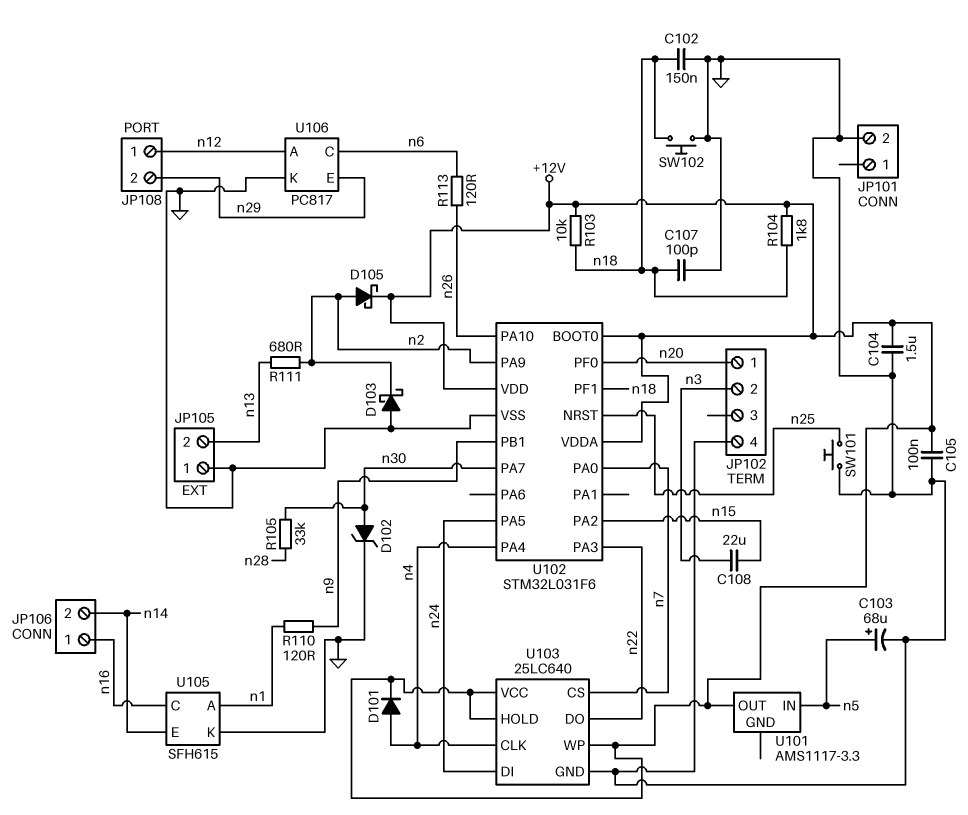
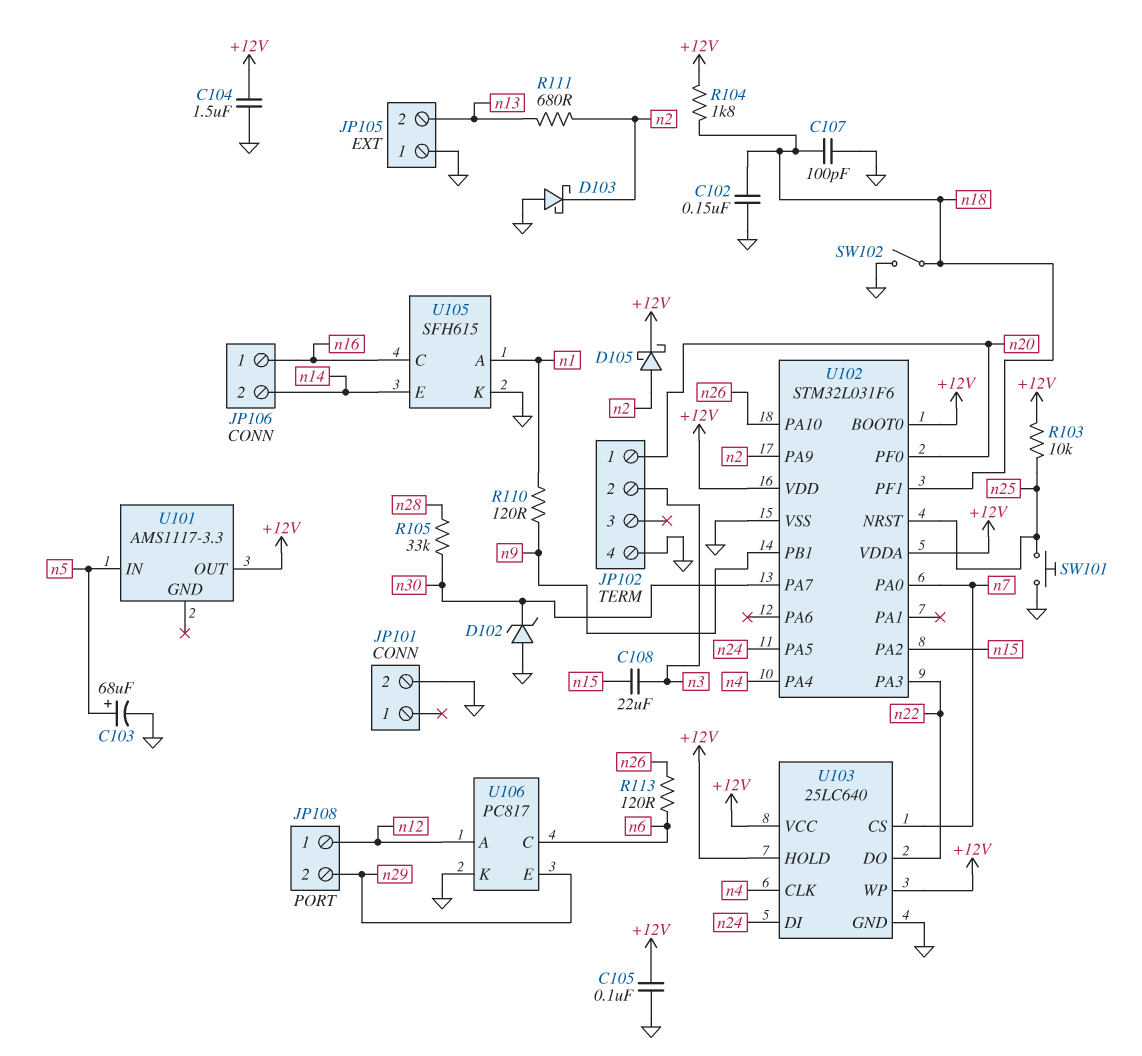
D101: diode (A n4, K +12V) -> none
D102: zener (A n30, K GND) -> zener (A GND, K n30)
R103: 10k (+12V, n18) -> 10k (+12V, n25)
SW102: button (GND, n18) -> switch (GND, n18)

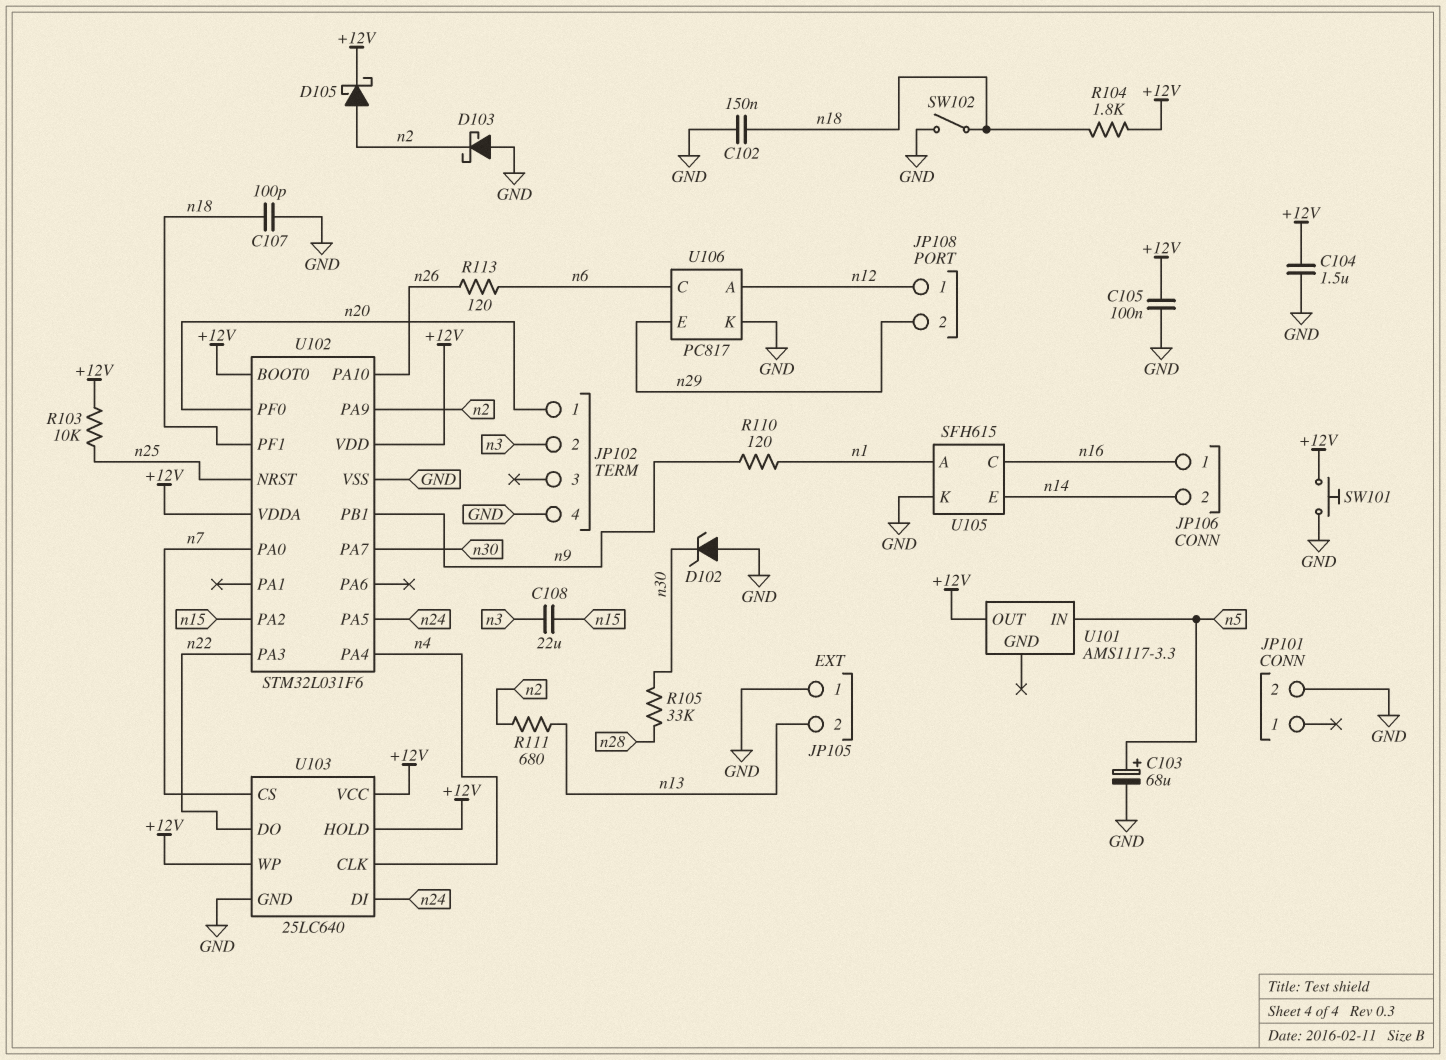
SW101: button (GND, n25) -> button (+12V, GND)

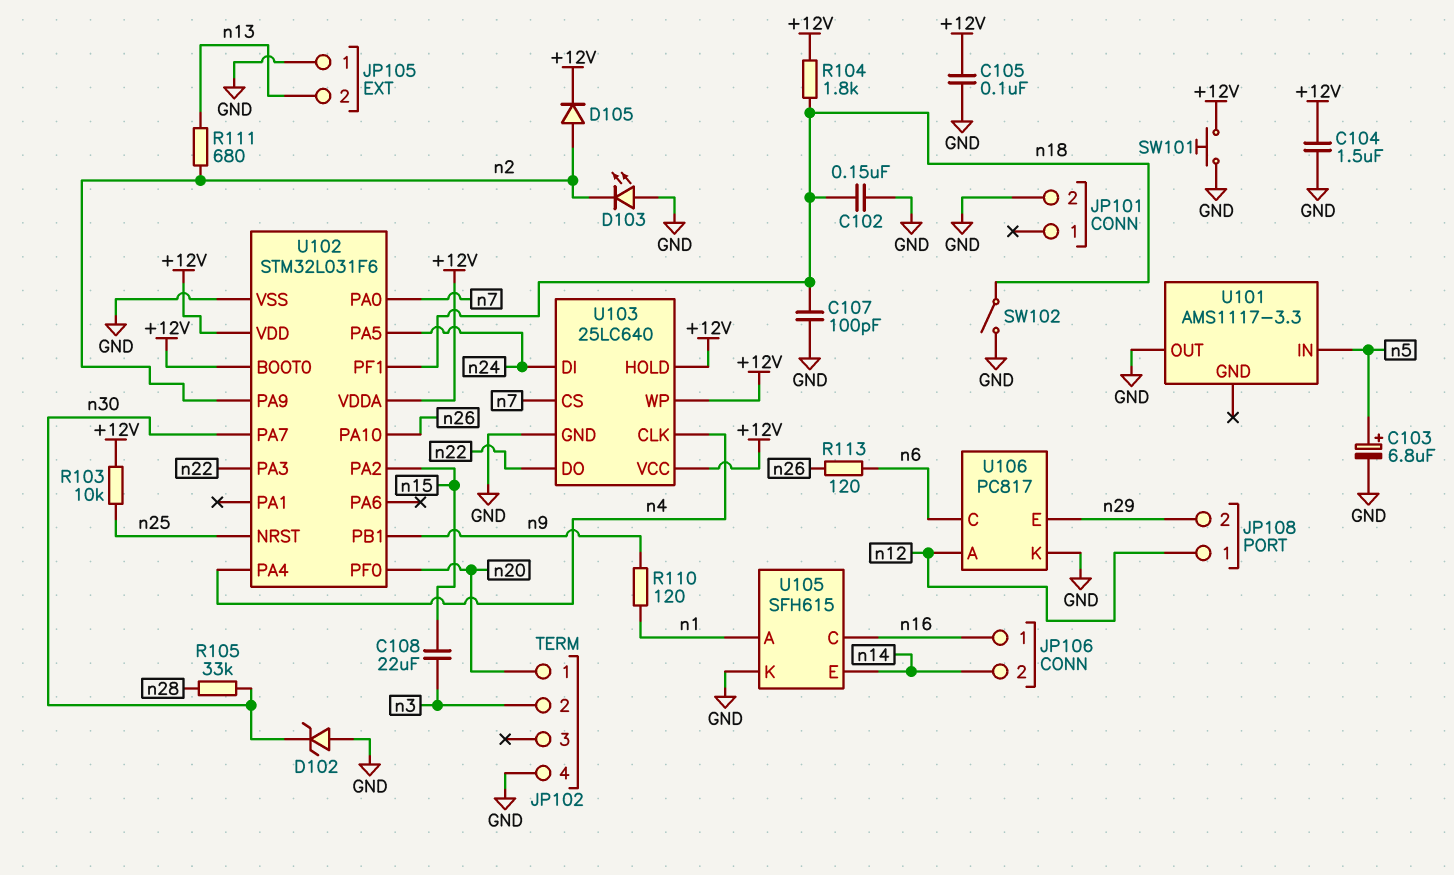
C103: 68uF (plus n5, minus GND) -> 6.8uF (plus n5, minus GND)
D103: schottky (A GND, K n2) -> LED (A GND, K n2)
D105: schottky (A n2, K +12V) -> diode (A n2, K +12V)
U101 pin OUT: +12V -> GND

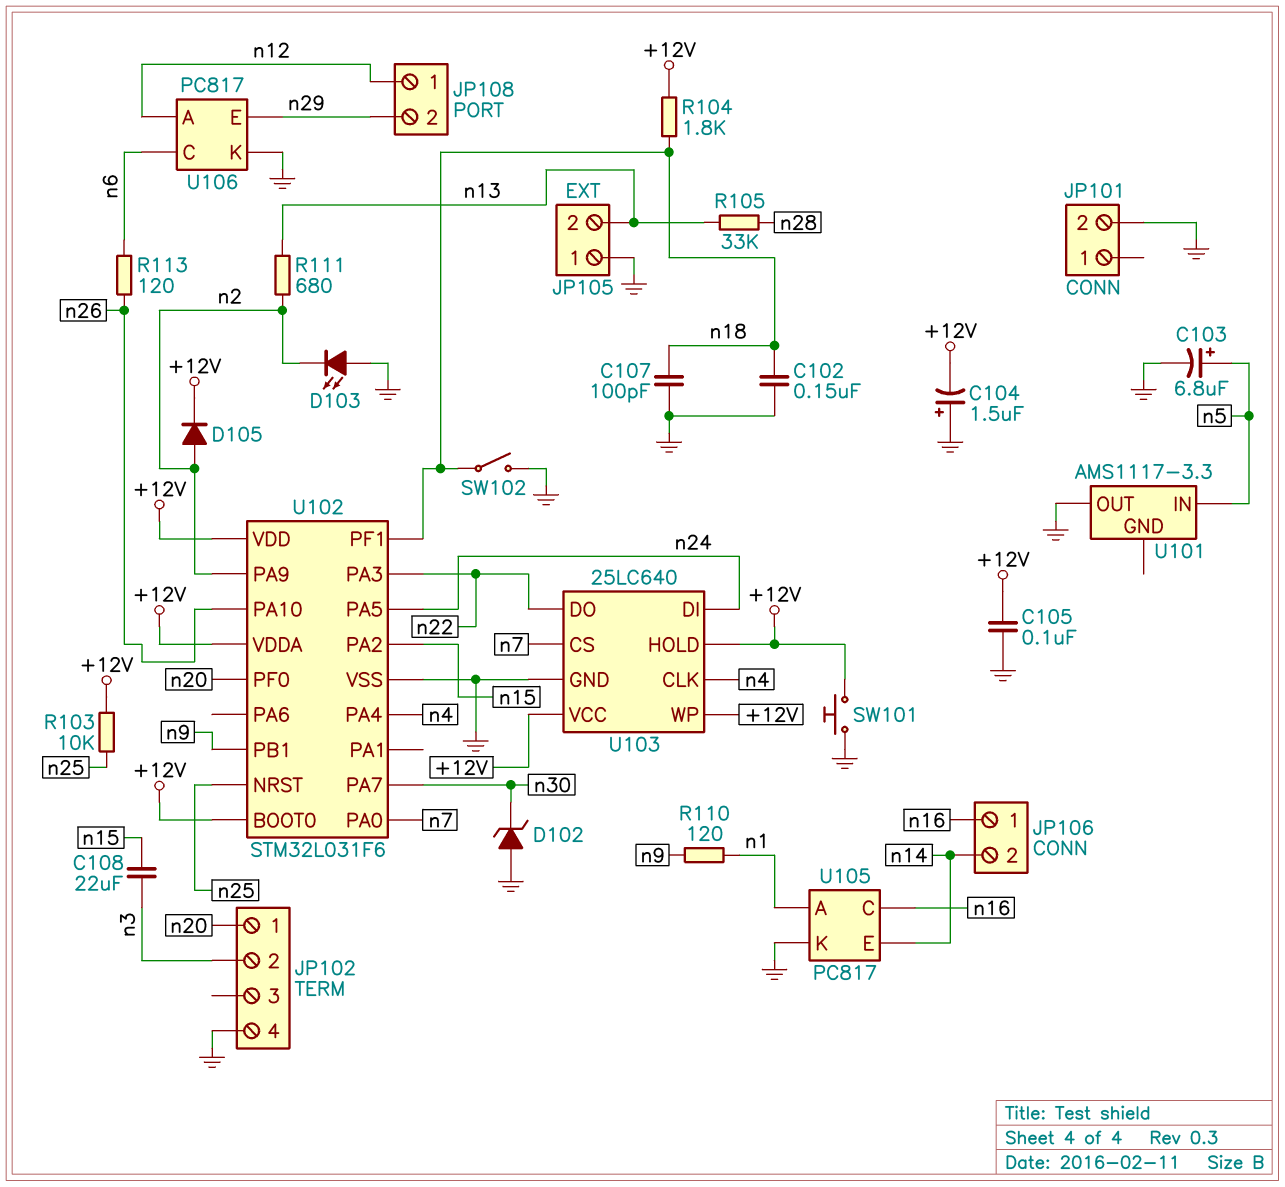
C104: 1.5uF (+12V, GND) -> 1.5uF (plus GND, minus +12V)
R105: 33k (n28, n30) -> 33k (n13, n28)
U105: SFH615 -> PC817

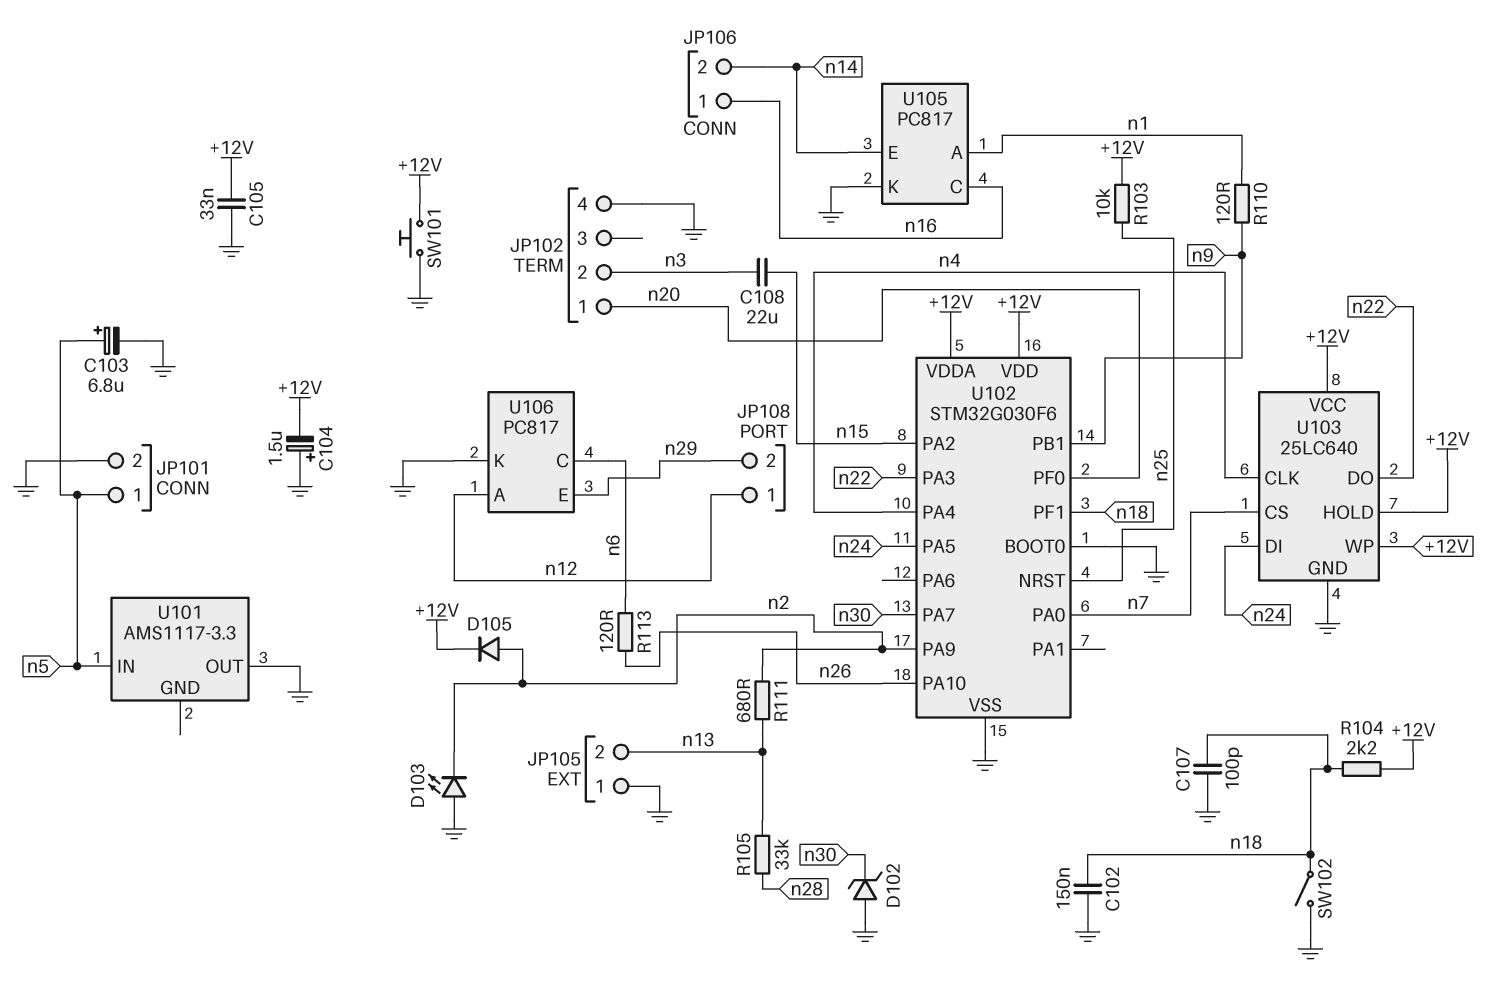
C105: 100nF (+12V, GND) -> 33nF (+12V, GND)
JP101 pin 1: none -> n5
R104: 1.8k (+12V, n18) -> 2.2k (+12V, n18)
U102: STM32L031F6 -> STM32G030F6
U102 pin BOOT0: +12V -> GND

